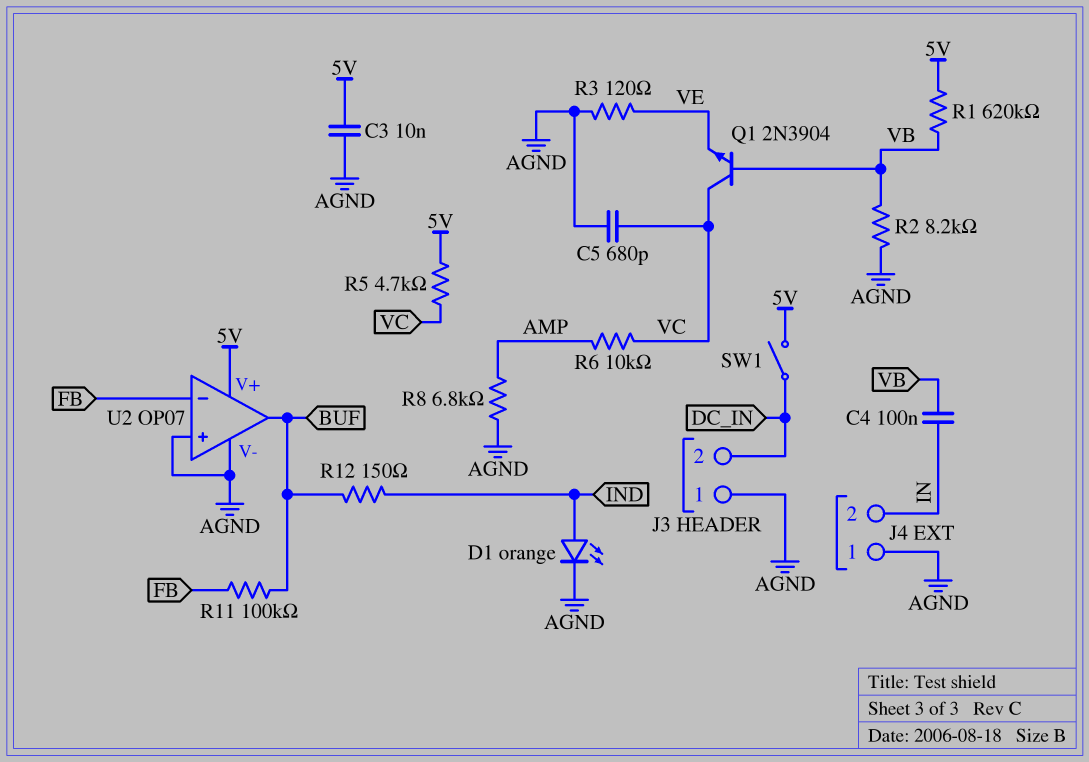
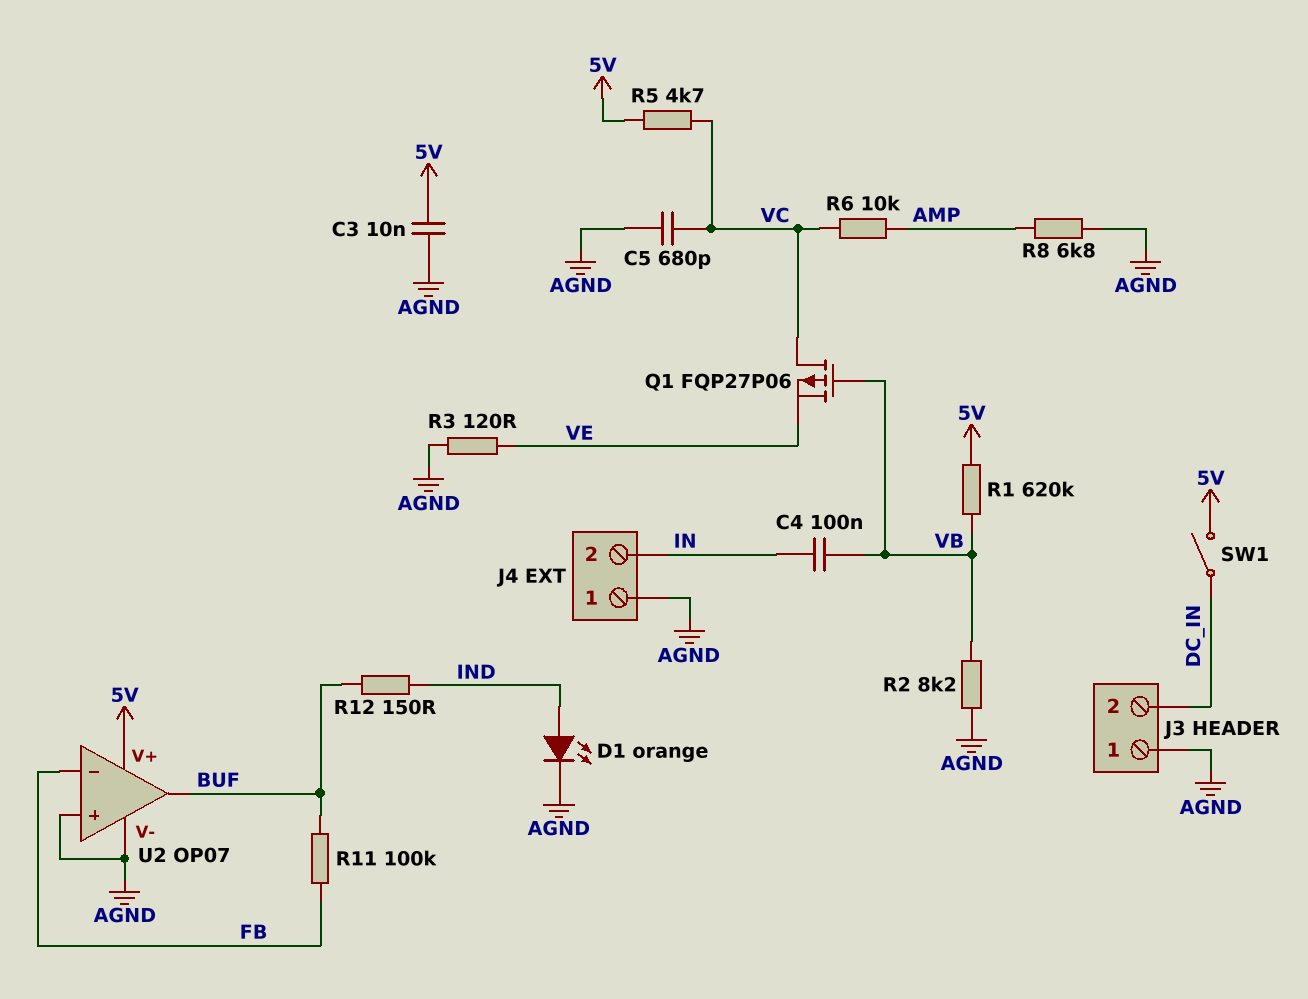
Q1: NPN 2N3904 (B VB, C VC, E VE) -> PMOS FQP27P06 (G VB, D VC, S VE)

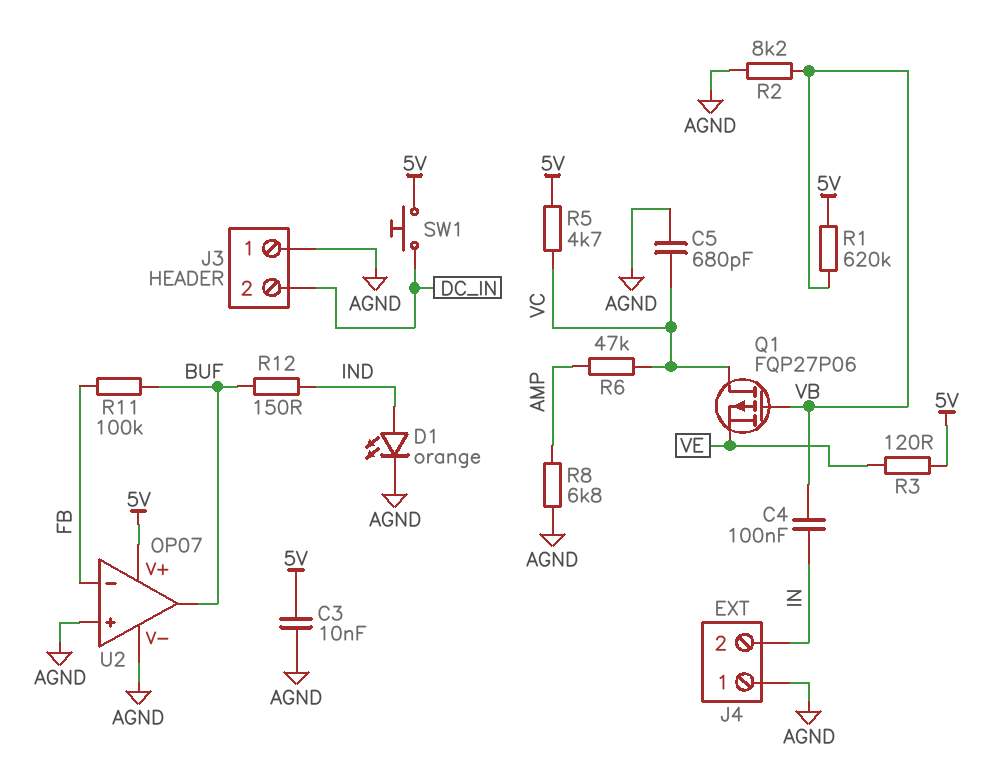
R3: 120 (AGND, VE) -> 120 (5V, VE)
R6: 10k (AMP, VC) -> 47k (AMP, VC)
SW1: switch (5V, DC_IN) -> button (5V, DC_IN)

